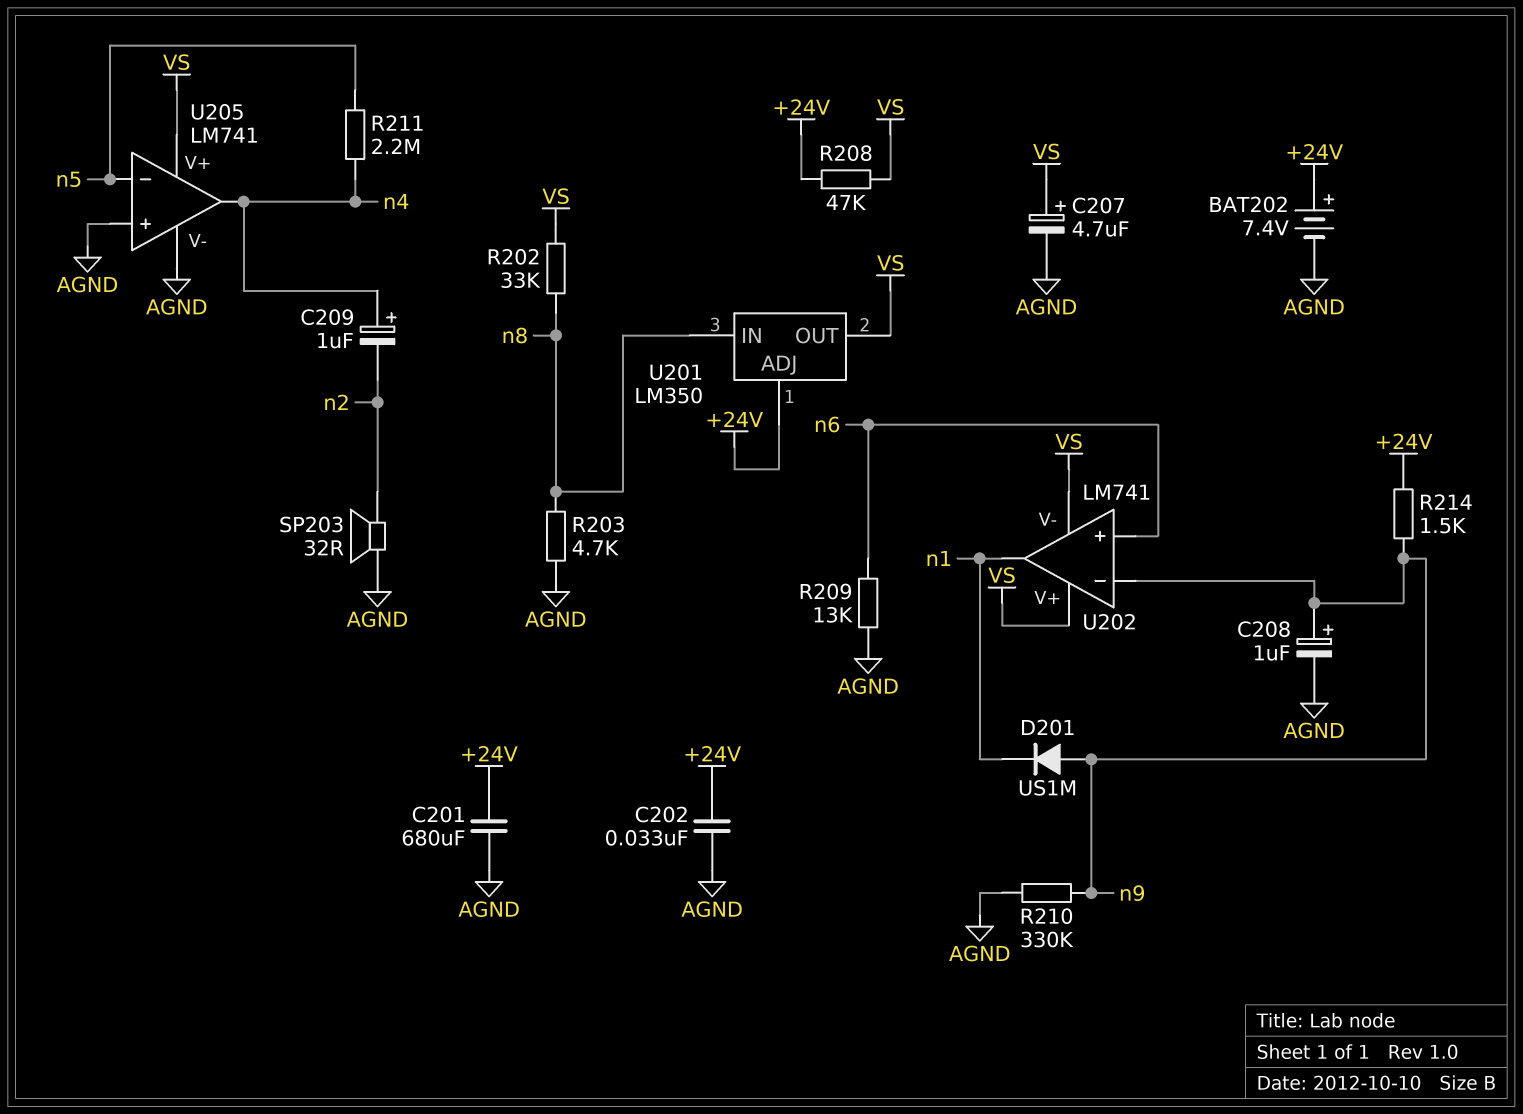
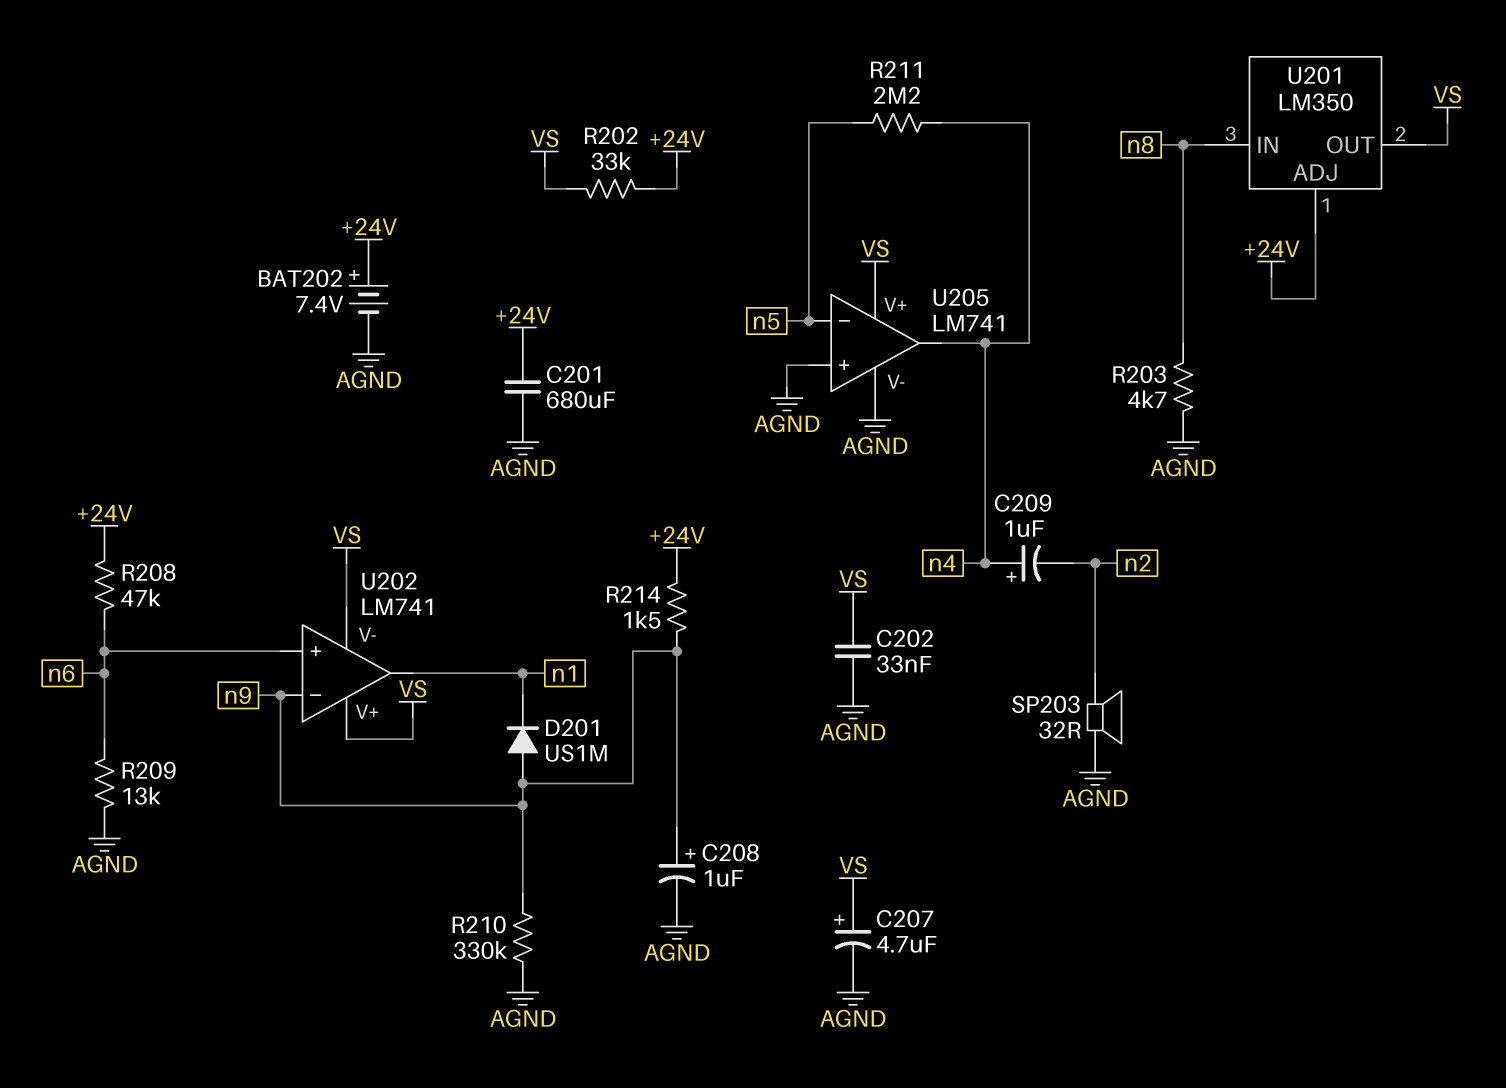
C202: 33nF (+24V, AGND) -> 33nF (AGND, VS)
R202: 33k (VS, n8) -> 33k (+24V, VS)
R208: 47k (+24V, VS) -> 47k (+24V, n6)

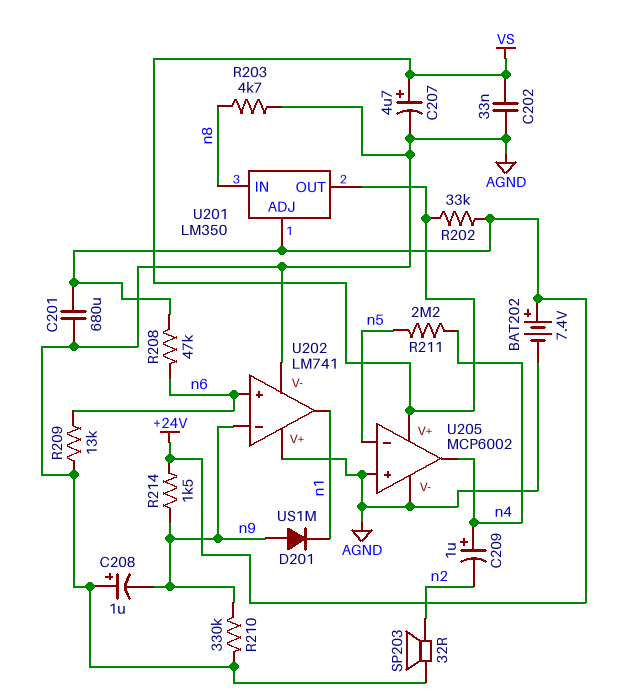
C208: 1uF (plus n9, minus AGND) -> 1uF (plus AGND, minus n9)
U202 pin V+: VS -> AGND
U202 pin V-: VS -> AGND
U205: LM741 -> MCP6002

